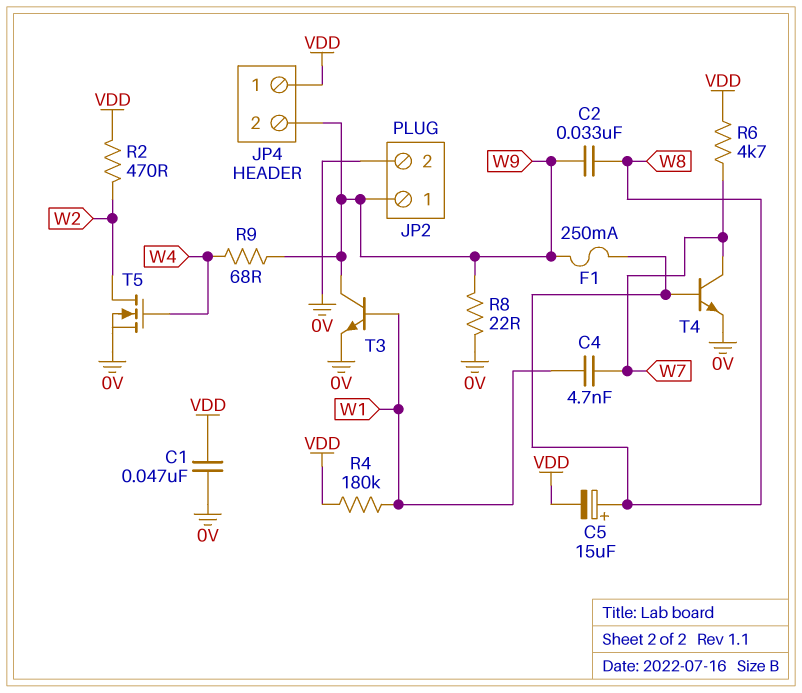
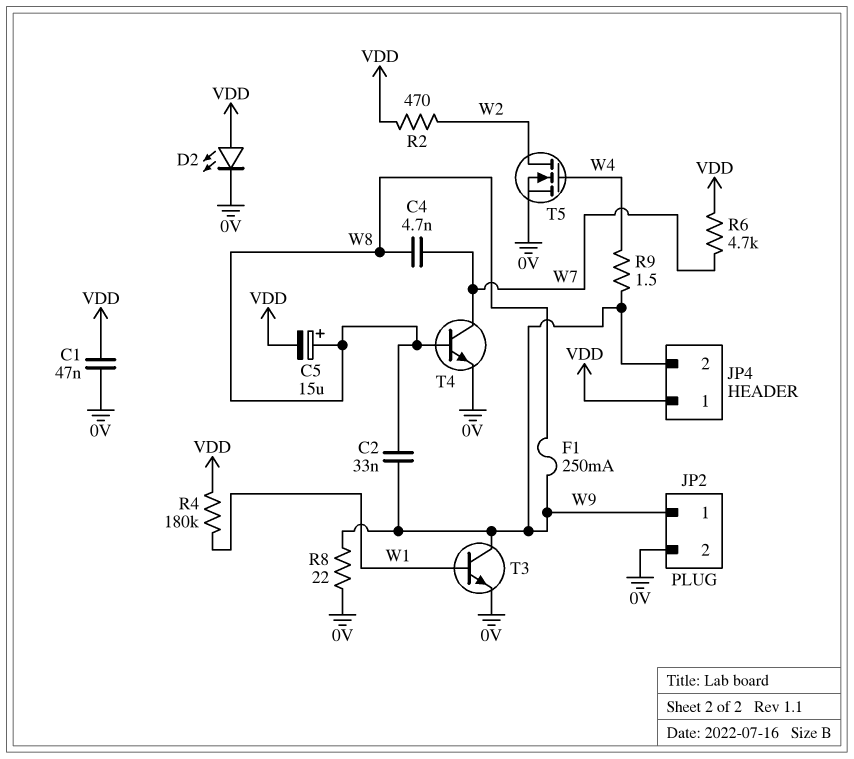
C4: 4.7nF (W1, W7) -> 4.7nF (W7, W8)
D2: none -> LED (A VDD, K 0V)
R9: 68 (W4, W9) -> 1.5 (W4, W9)

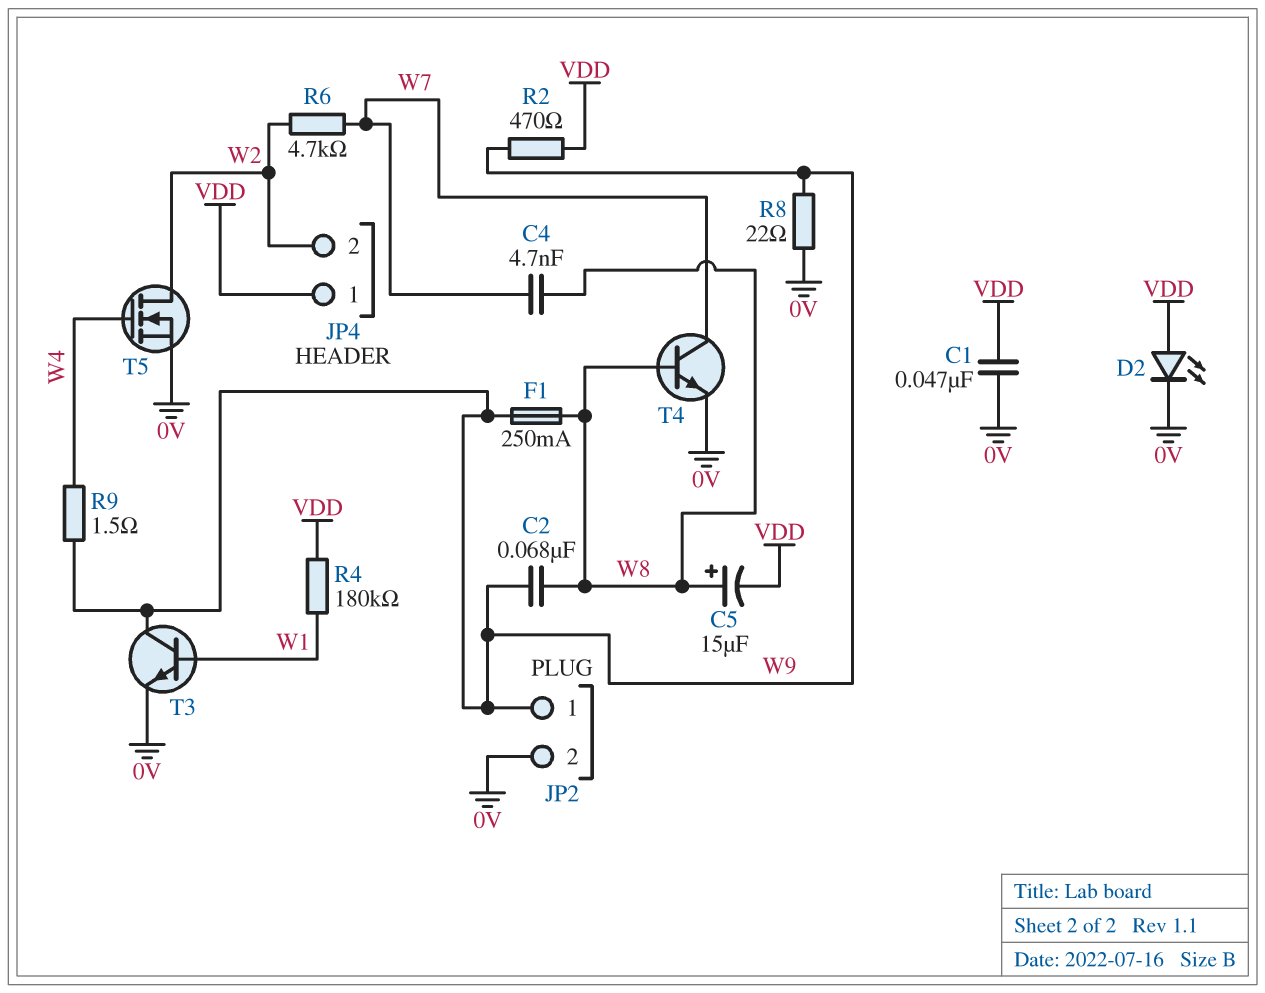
C2: 33nF (W8, W9) -> 68nF (W8, W9)
JP4 pin 2: W9 -> W2
R2: 470 (VDD, W2) -> 470 (VDD, W9)
R6: 4.7k (VDD, W7) -> 4.7k (W2, W7)

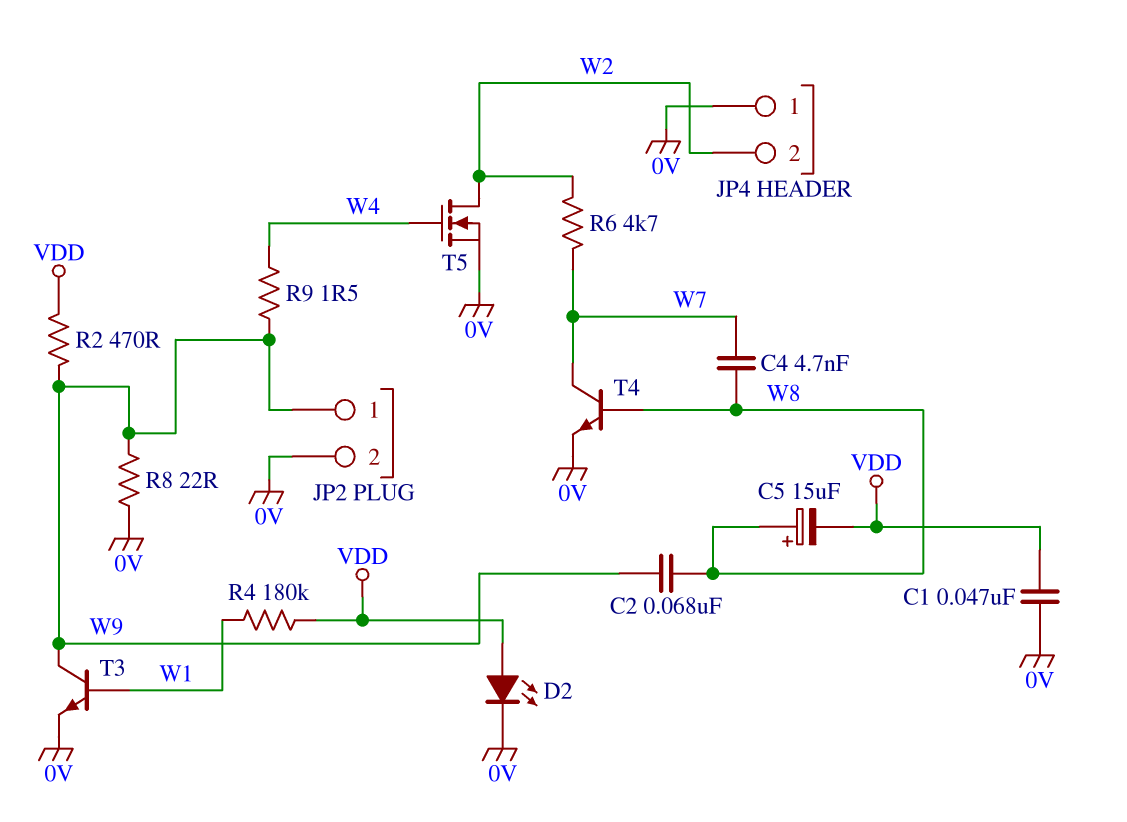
F1: 250mA (W8, W9) -> none
JP4 pin 1: VDD -> 0V

